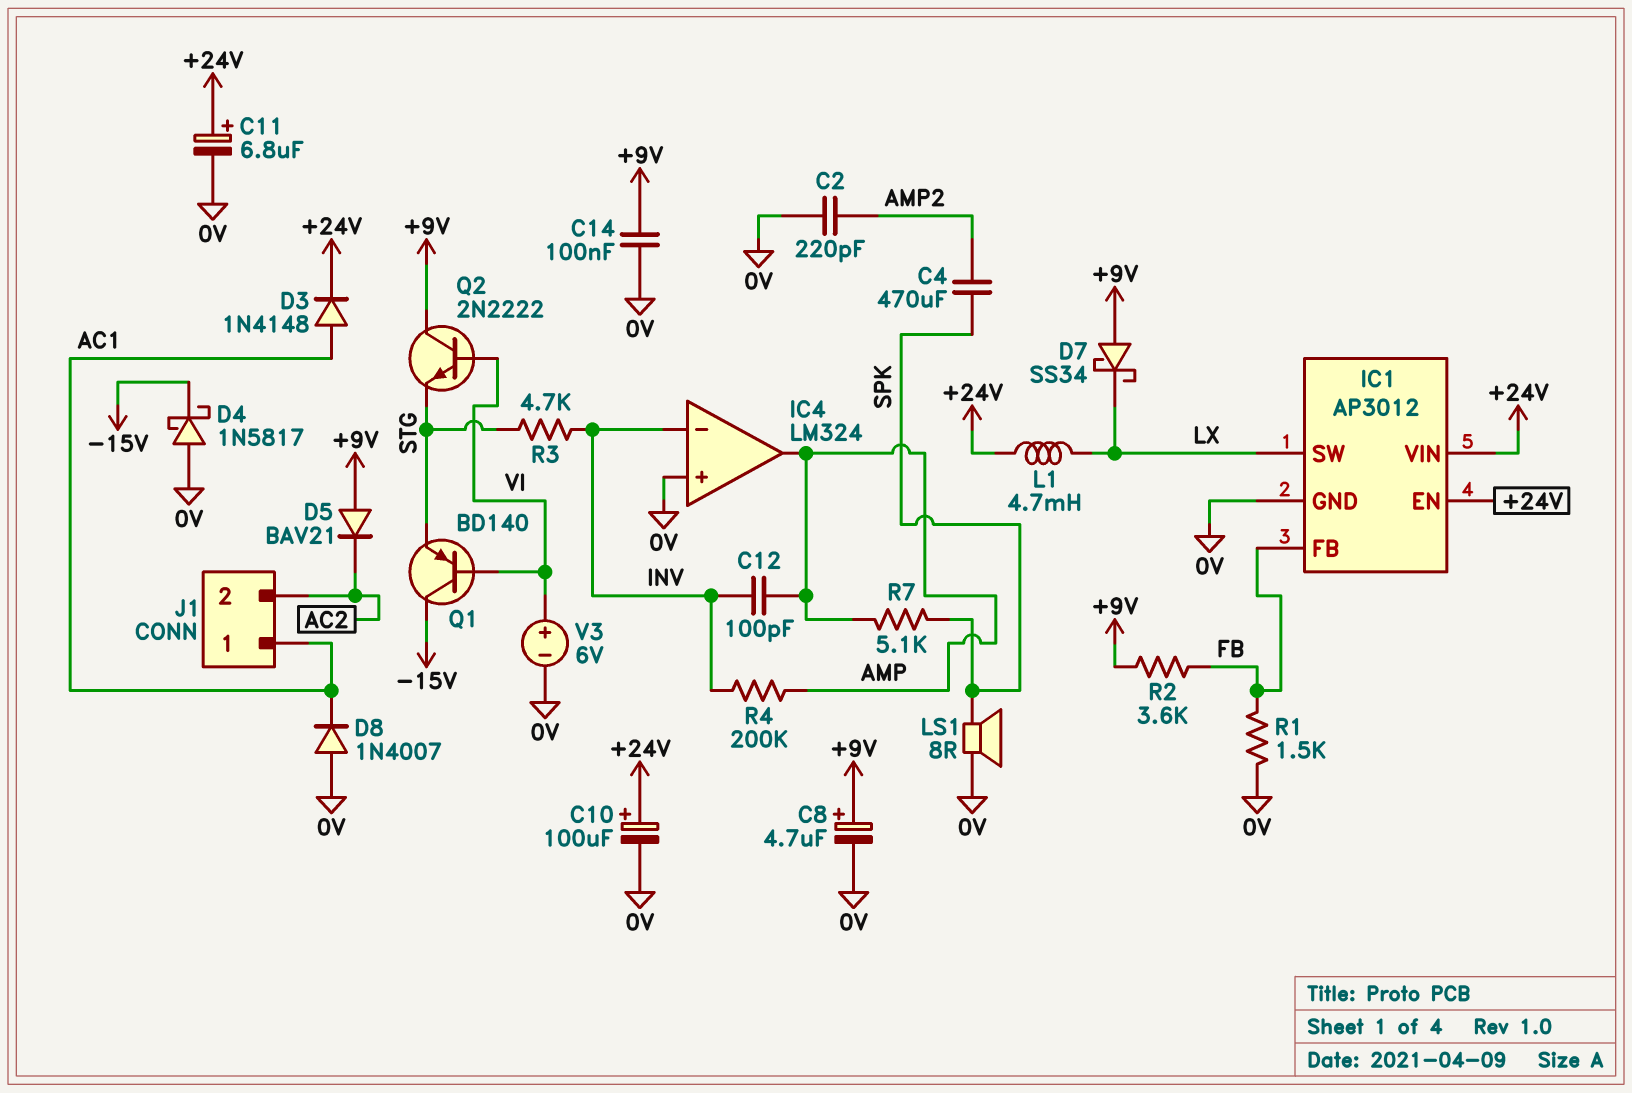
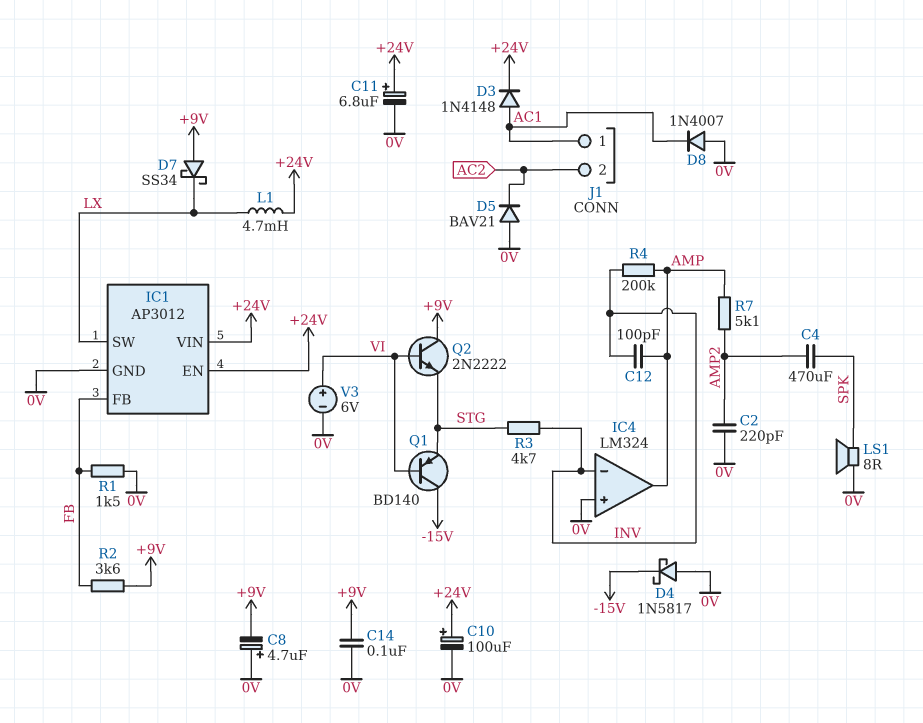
C8: 4.7uF (plus +9V, minus 0V) -> 4.7uF (plus 0V, minus +9V)
D5: diode BAV21 (A +9V, K AC2) -> diode BAV21 (A 0V, K AC2)
R7: 5.1k (AMP, SPK) -> 5.1k (AMP, AMP2)

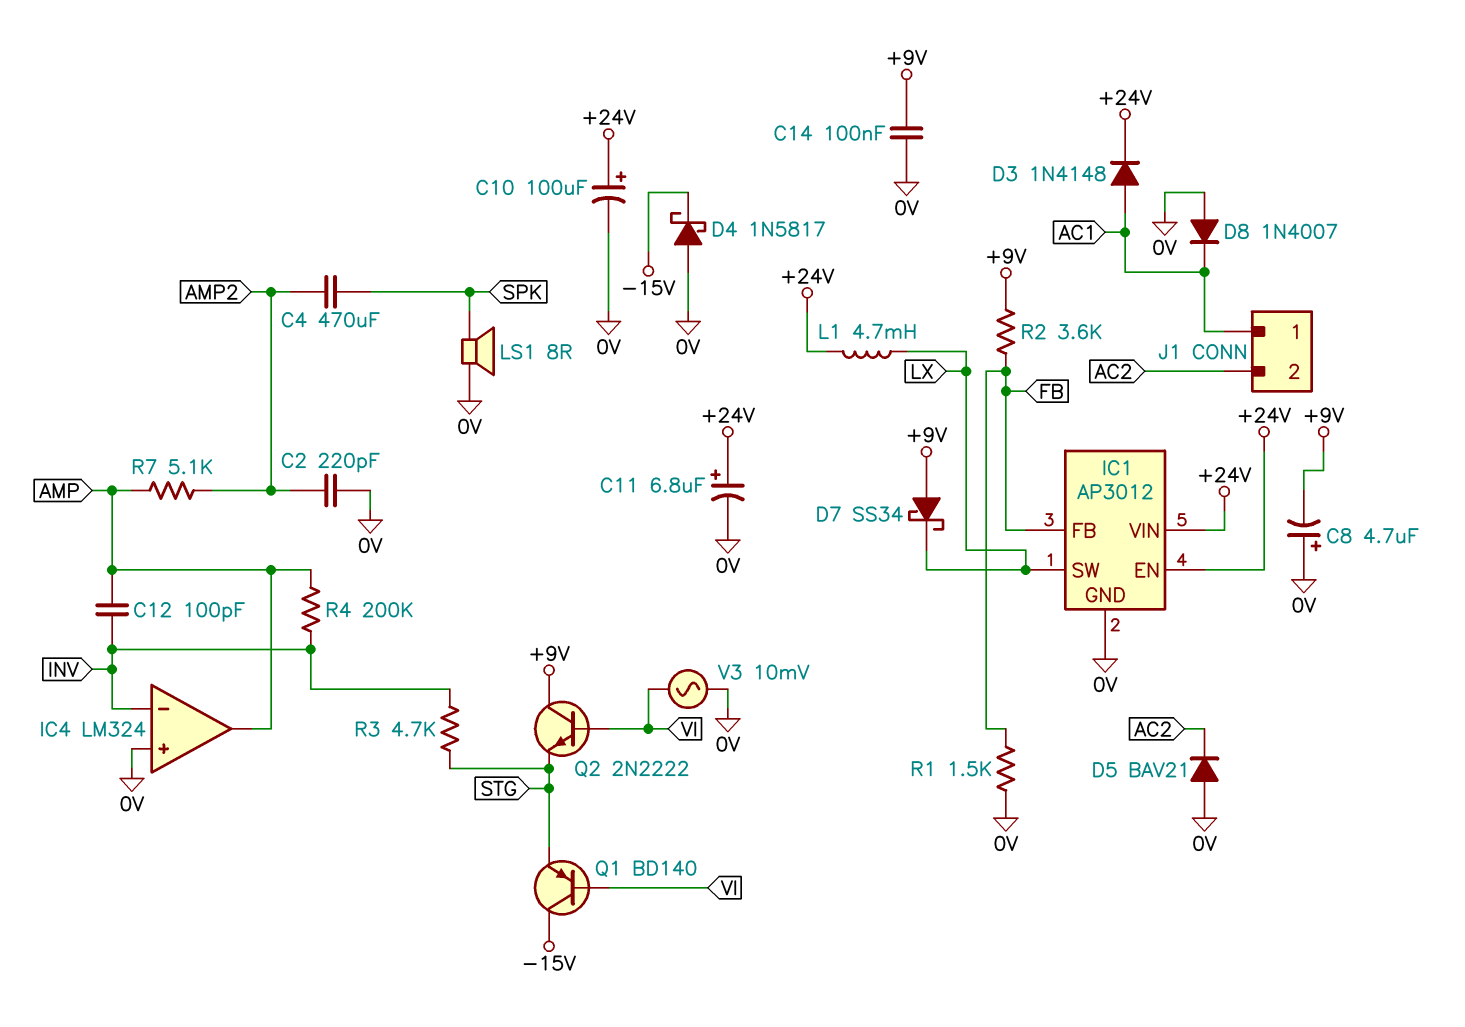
V3: 6V (plus VI, minus 0V) -> AC 10mV (0V, VI)

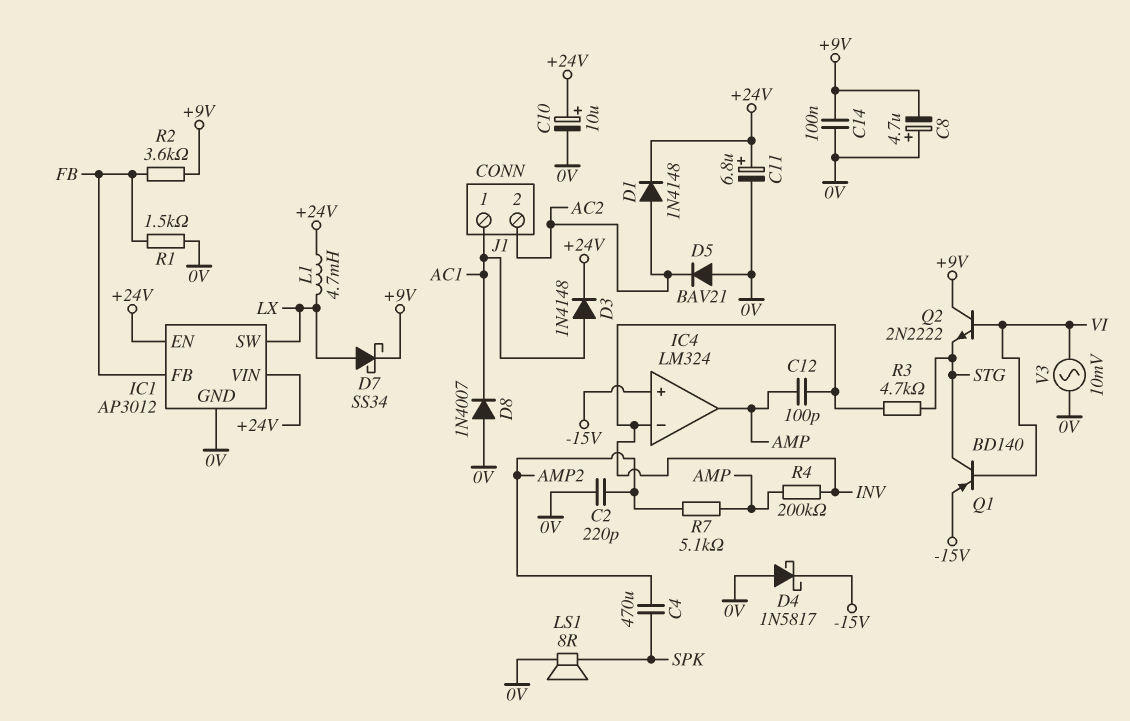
C10: 100uF (plus +24V, minus 0V) -> 10uF (plus +24V, minus 0V)
D1: none -> diode 1N4148 (A AC2, K +24V)
D7: schottky SS34 (A +9V, K LX) -> schottky SS34 (A LX, K +9V)
IC4 pin in+: 0V -> -15V
Q1: PNP BD140 (B VI, C -15V, E STG) -> PNP BD140 (B VI, C STG, E -15V)

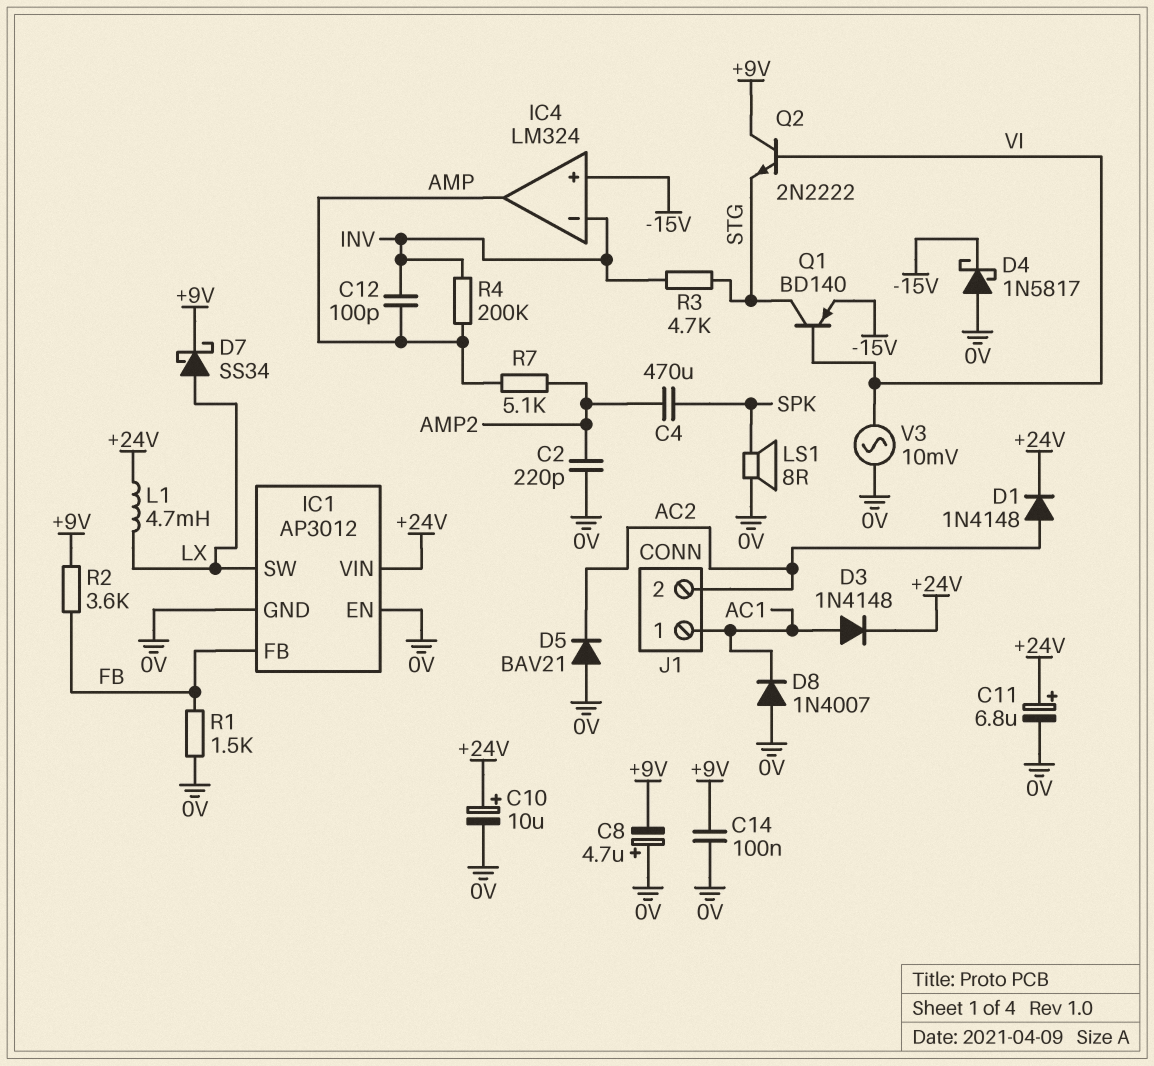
IC1 pin EN: +24V -> 0V

